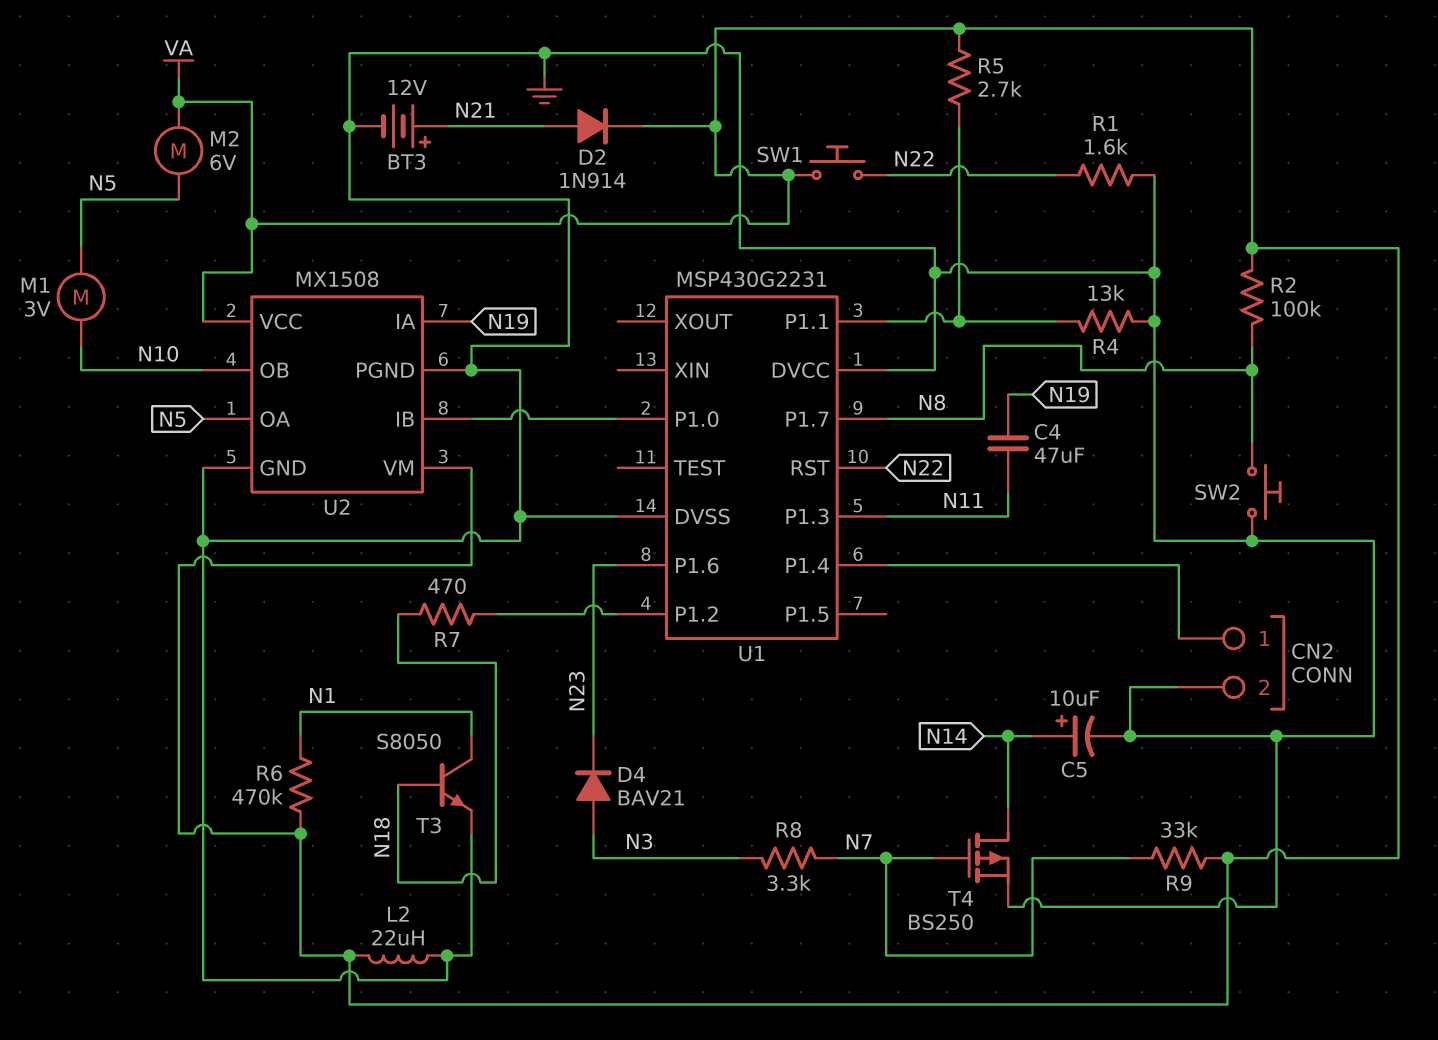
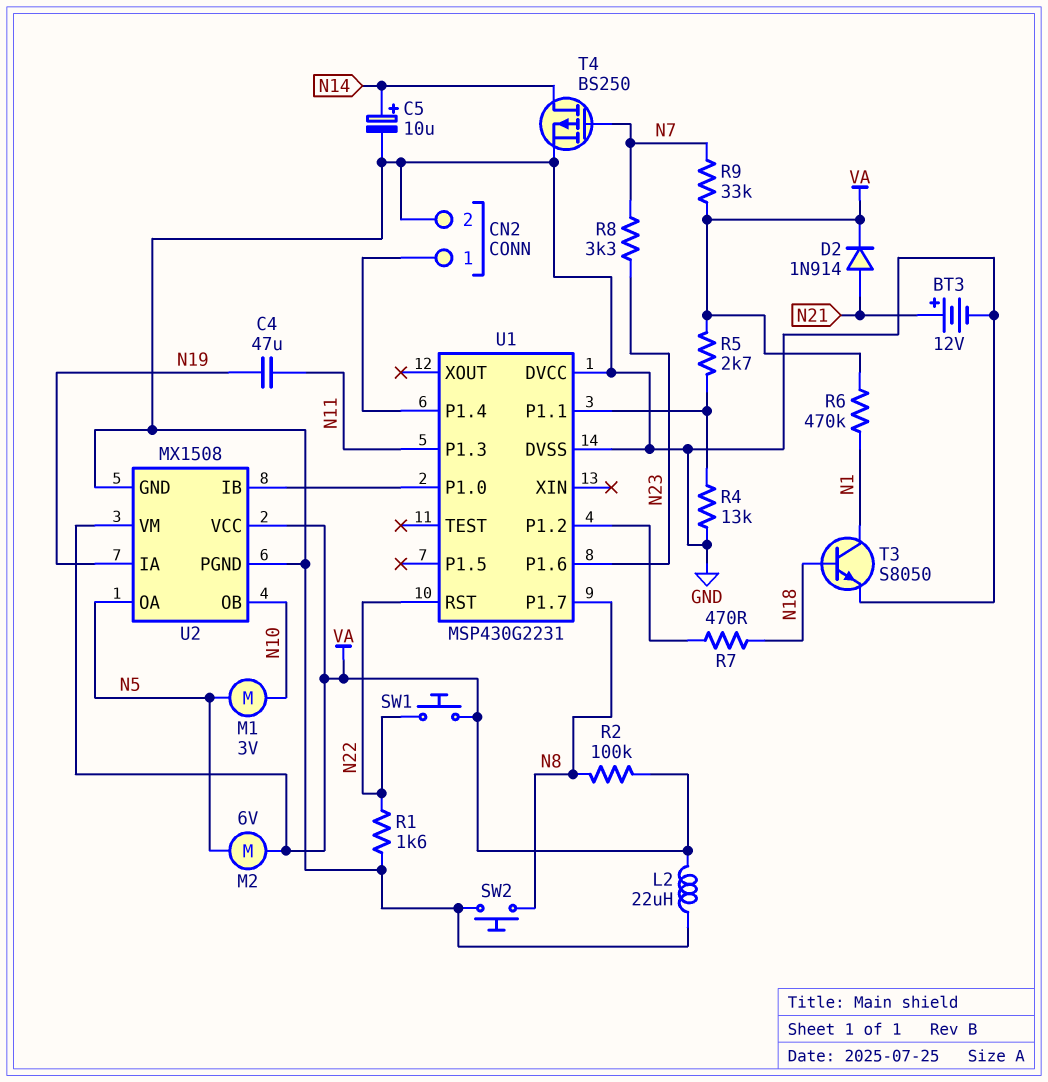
D4: diode BAV21 (A N3, K N23) -> none
R8: 3.3k (N3, N7) -> 3.3k (N7, N23)

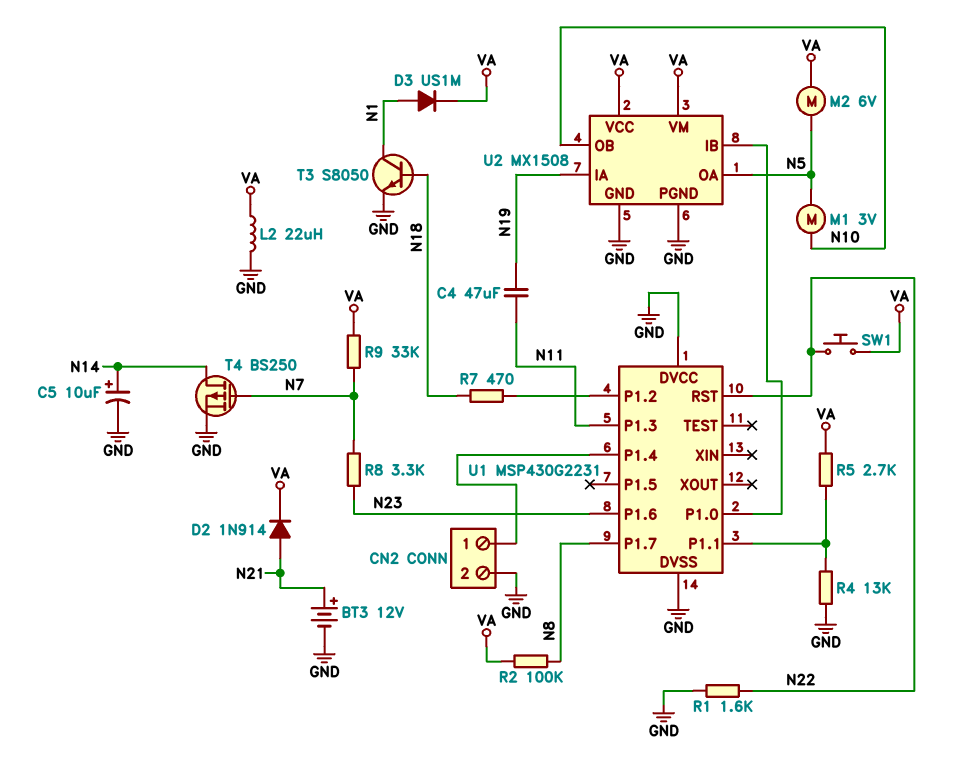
D3: none -> diode US1M (A N1, K VA)
R6: 470k (N1, VA) -> none
SW2: button (GND, N8) -> none

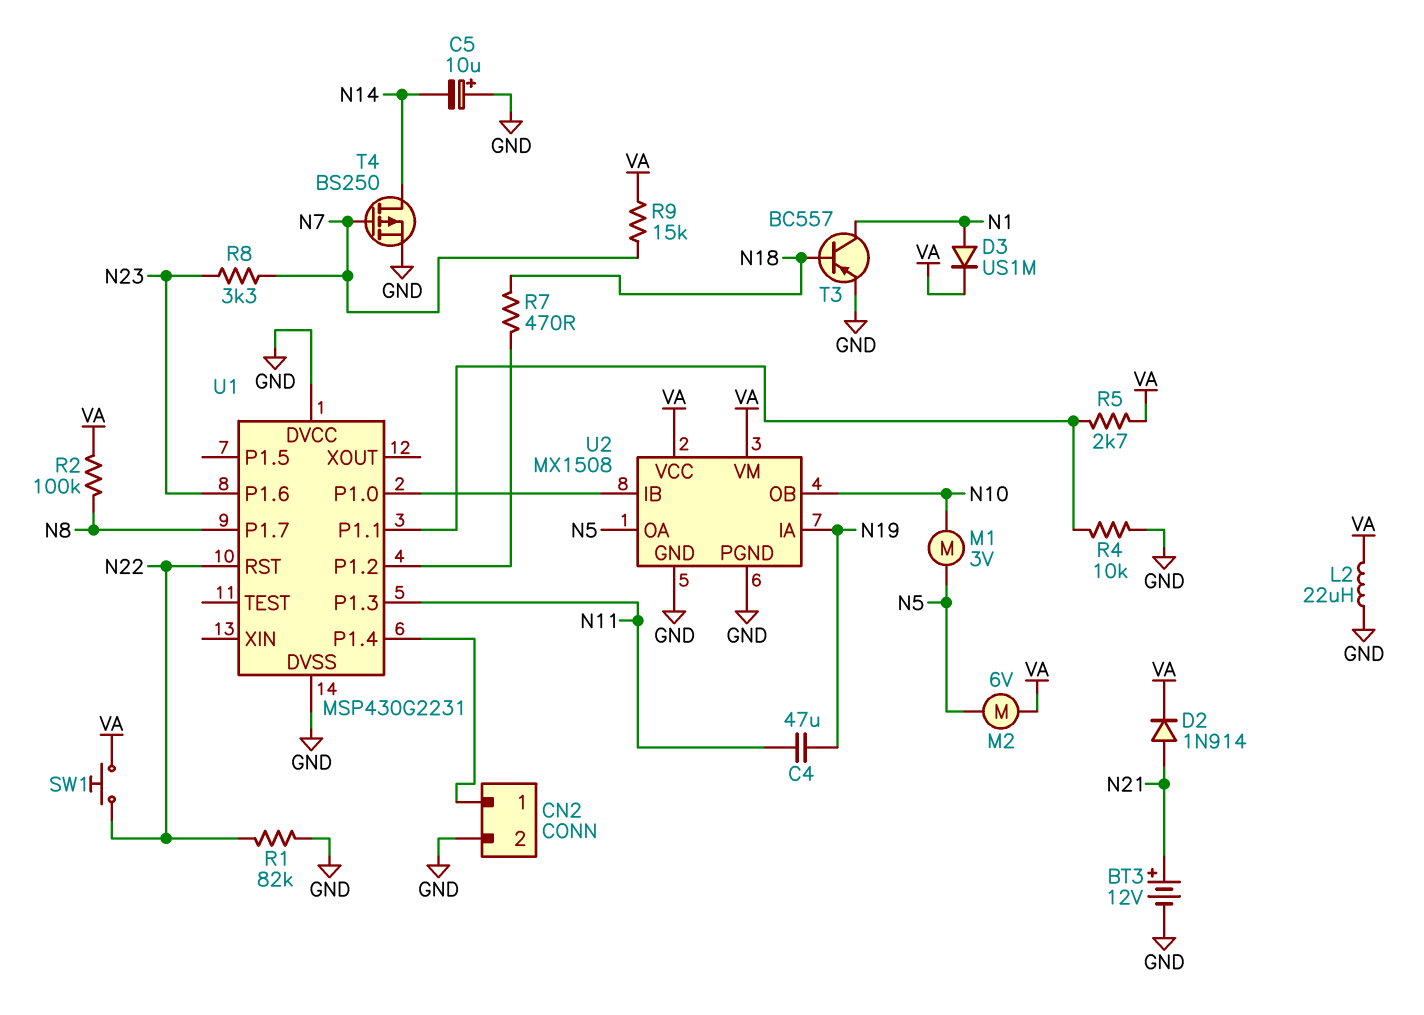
C5: 10uF (plus N14, minus GND) -> 10uF (plus GND, minus N14)
R1: 1.6k (GND, N22) -> 82k (GND, N22)
R4: 13k (GND, U1/P1.1) -> 10k (GND, U1/P1.1)
R9: 33k (N7, VA) -> 15k (N7, VA)
T3: NPN S8050 (B N18, C N1, E GND) -> PNP BC557 (B N18, C N1, E GND)

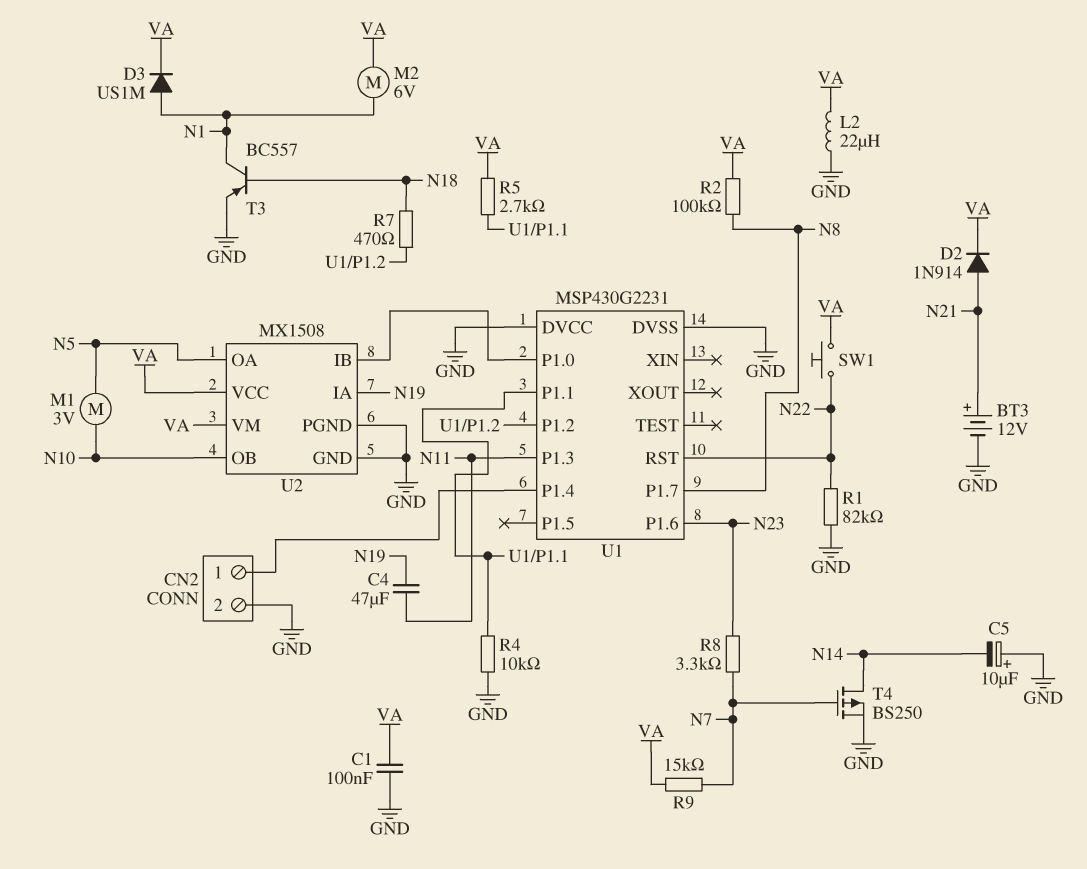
C1: none -> 100nF (GND, VA)
M2: motor 6V (N5, VA) -> motor 6V (N1, VA)

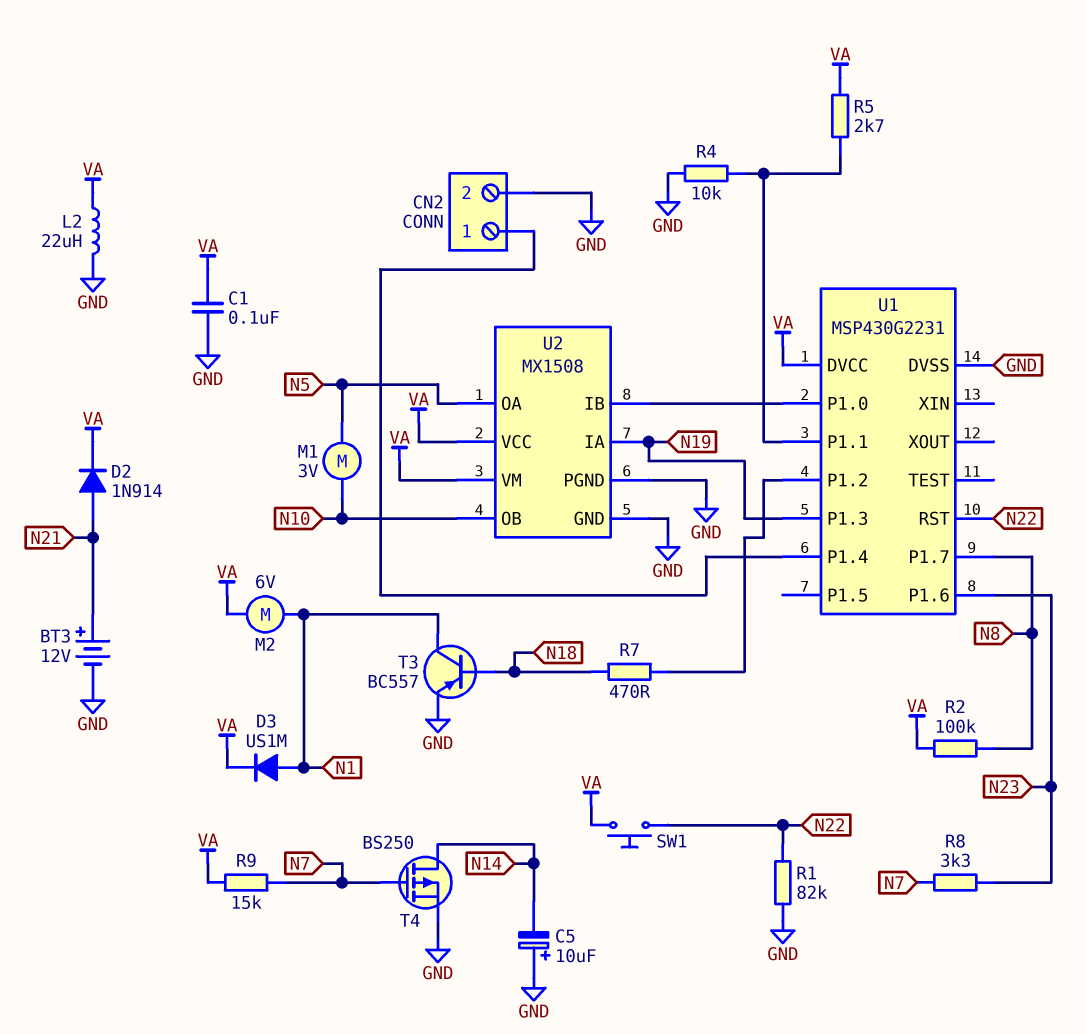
C4: 47uF (N11, N19) -> none
U1 pin DVCC: GND -> VA
U1 pin P1.3: N11 -> N19

